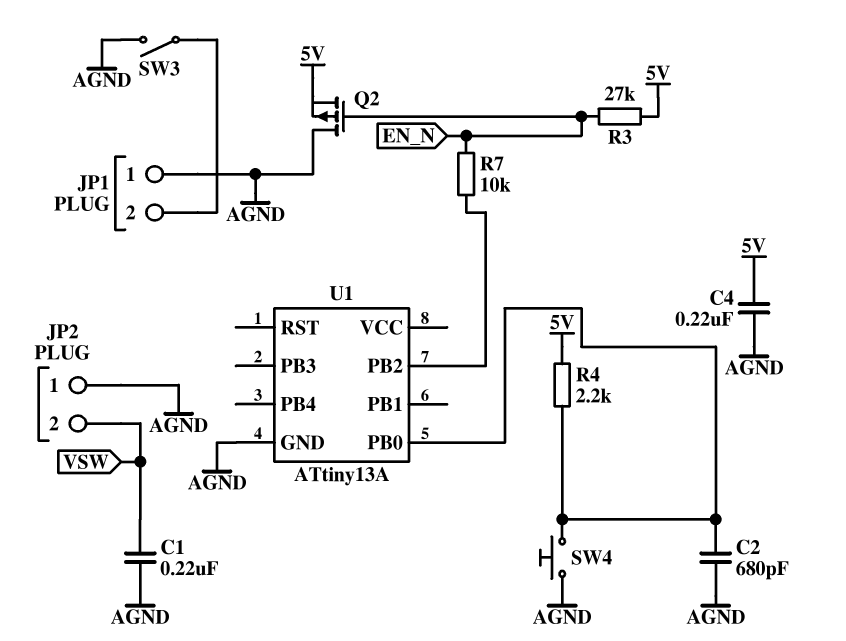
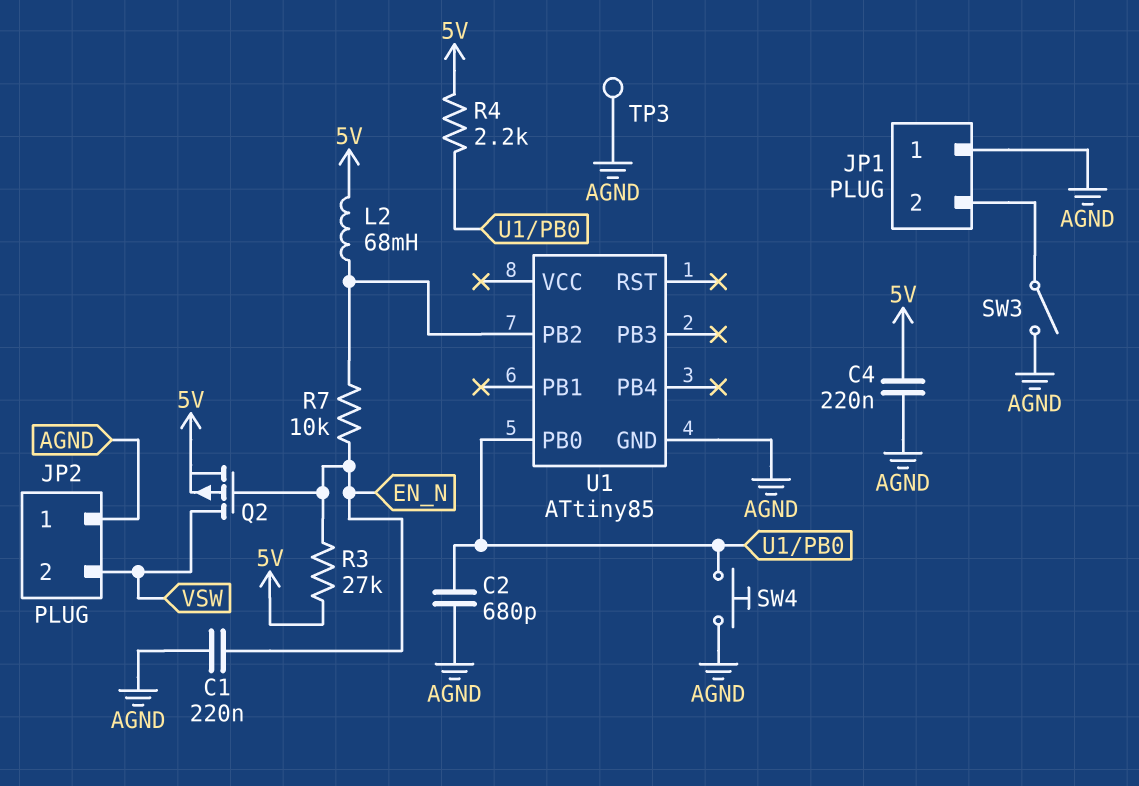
C1: 220nF (AGND, VSW) -> 220nF (AGND, EN_N)
L2: none -> 68mH (5V, U1/PB2)
Q2: PMOS (G EN_N, D AGND, S 5V) -> PMOS (G EN_N, D VSW, S 5V)
TP3: none -> test point (AGND)
U1: ATtiny13A -> ATtiny85

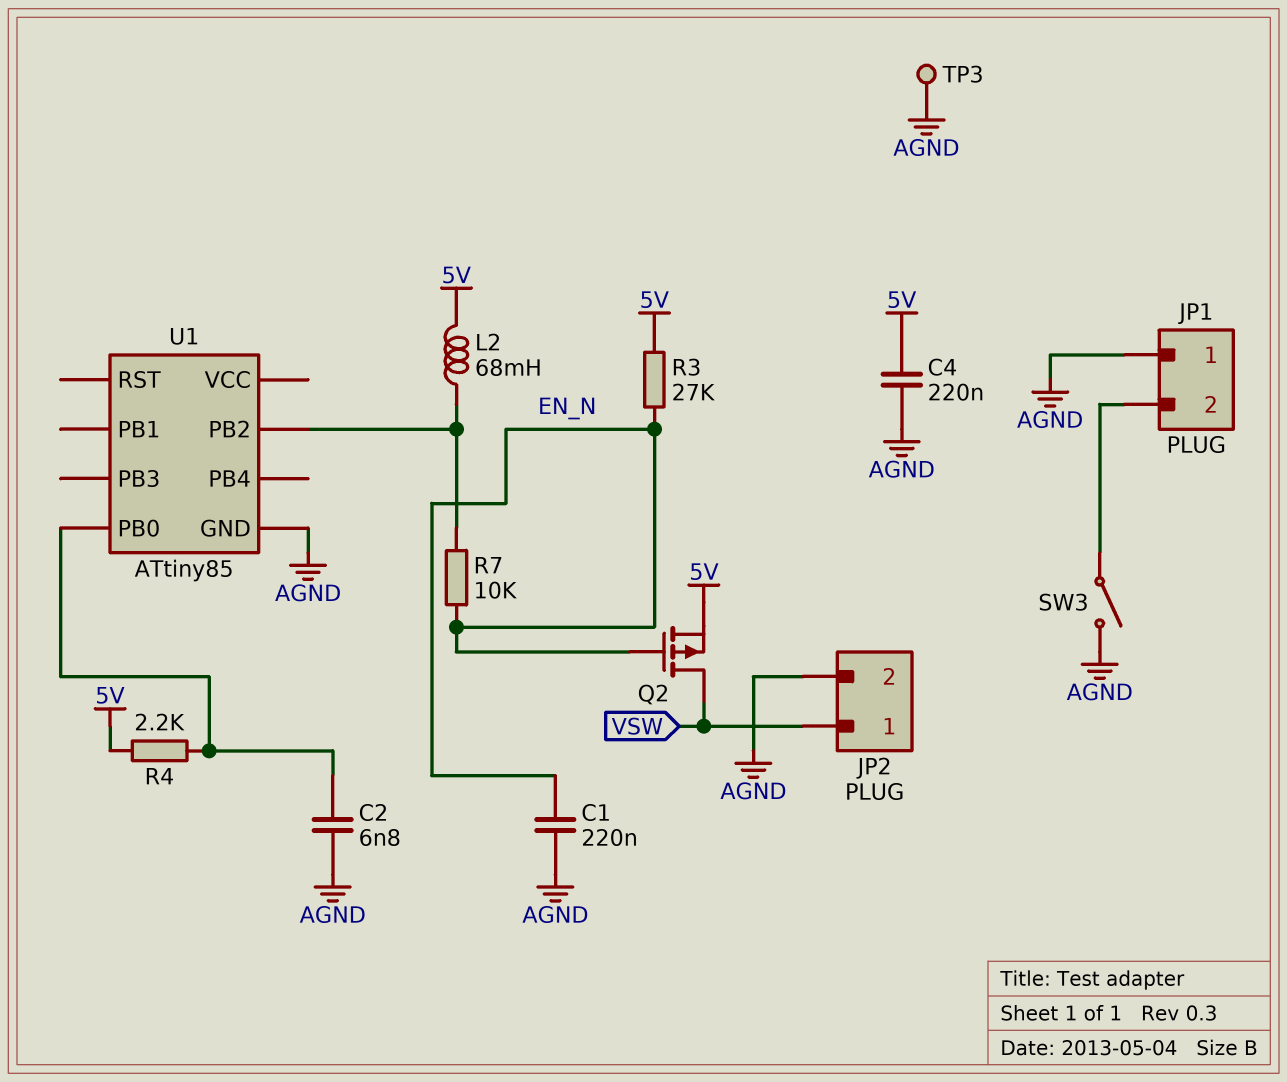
C2: 680pF (AGND, U1/PB0) -> 6.8nF (AGND, U1/PB0)
JP2 pin 1: AGND -> VSW
JP2 pin 2: VSW -> AGND
SW4: button (AGND, U1/PB0) -> none

